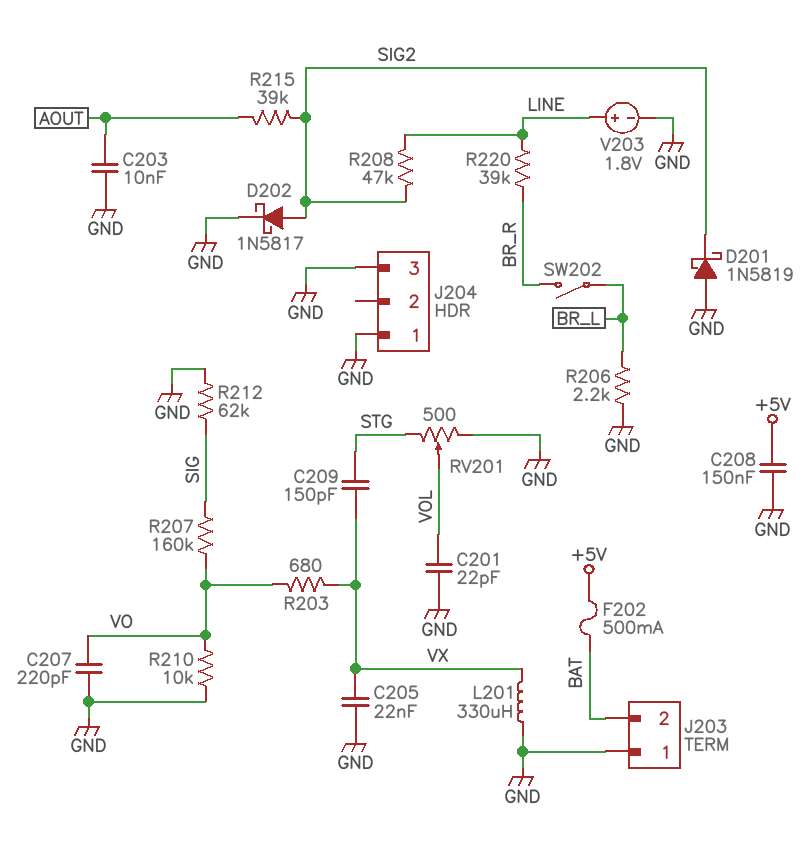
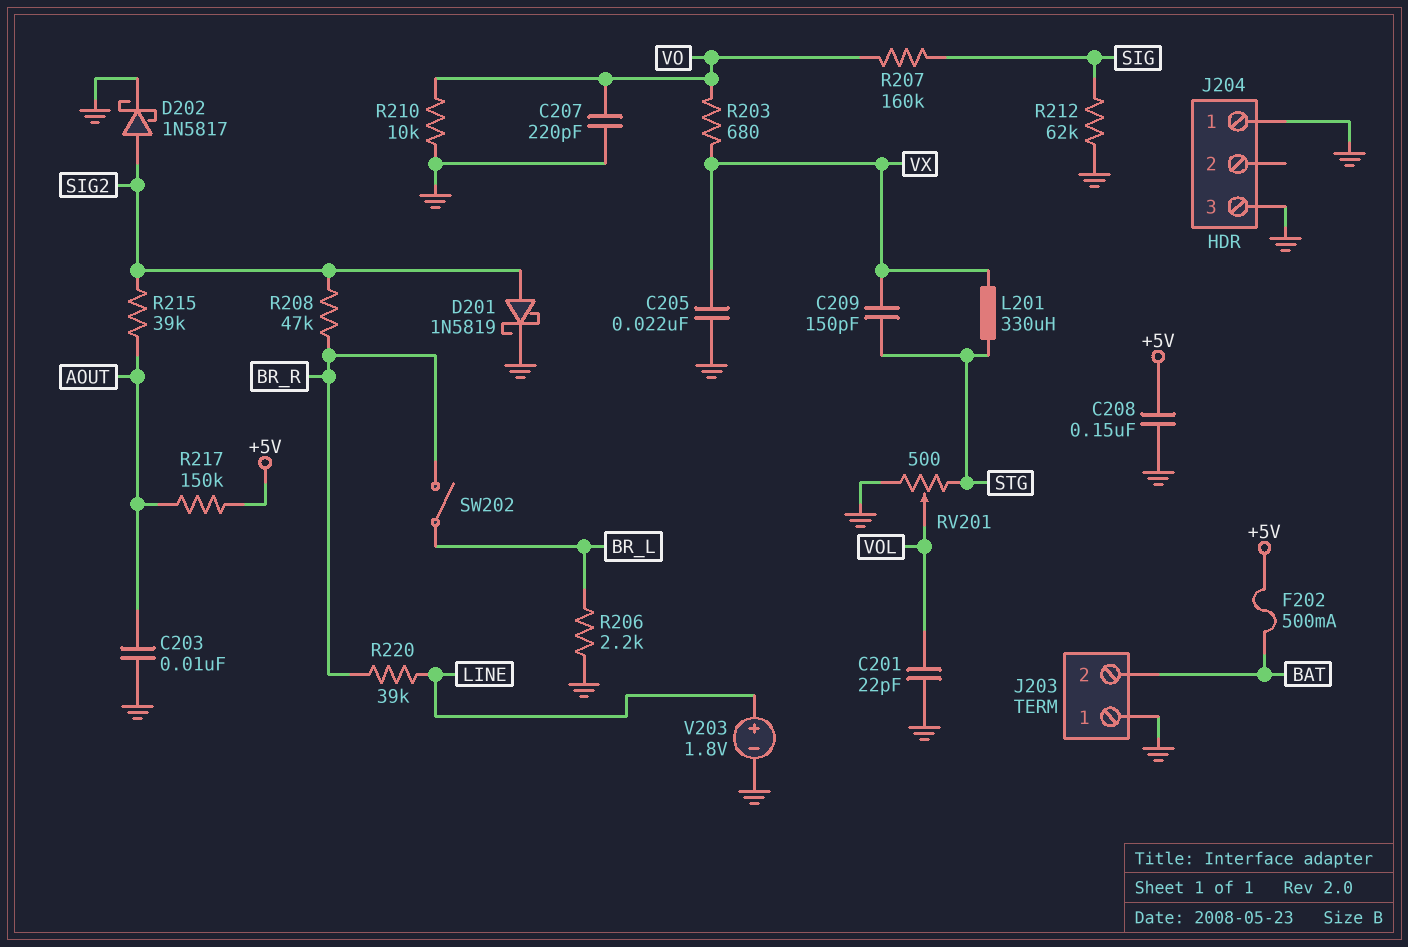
D201: schottky 1N5819 (A GND, K SIG2) -> schottky 1N5819 (A SIG2, K GND)
L201: 330uH (GND, VX) -> 330uH (STG, VX)
R208: 47k (LINE, SIG2) -> 47k (BR_R, SIG2)
R217: none -> 150k (+5V, AOUT)

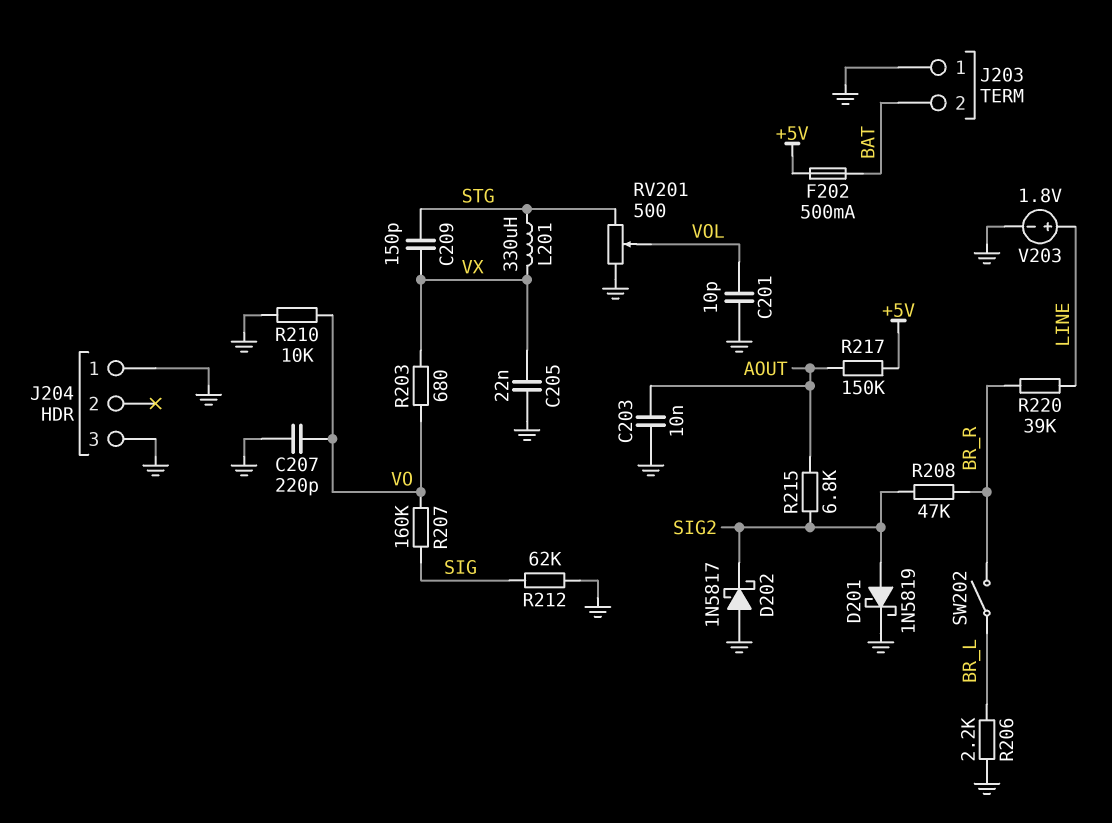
C201: 22pF (GND, VOL) -> 10pF (GND, VOL)
C208: 150nF (+5V, GND) -> none
D202: schottky 1N5817 (A SIG2, K GND) -> schottky 1N5817 (A GND, K SIG2)
R215: 39k (AOUT, SIG2) -> 6.8k (AOUT, SIG2)

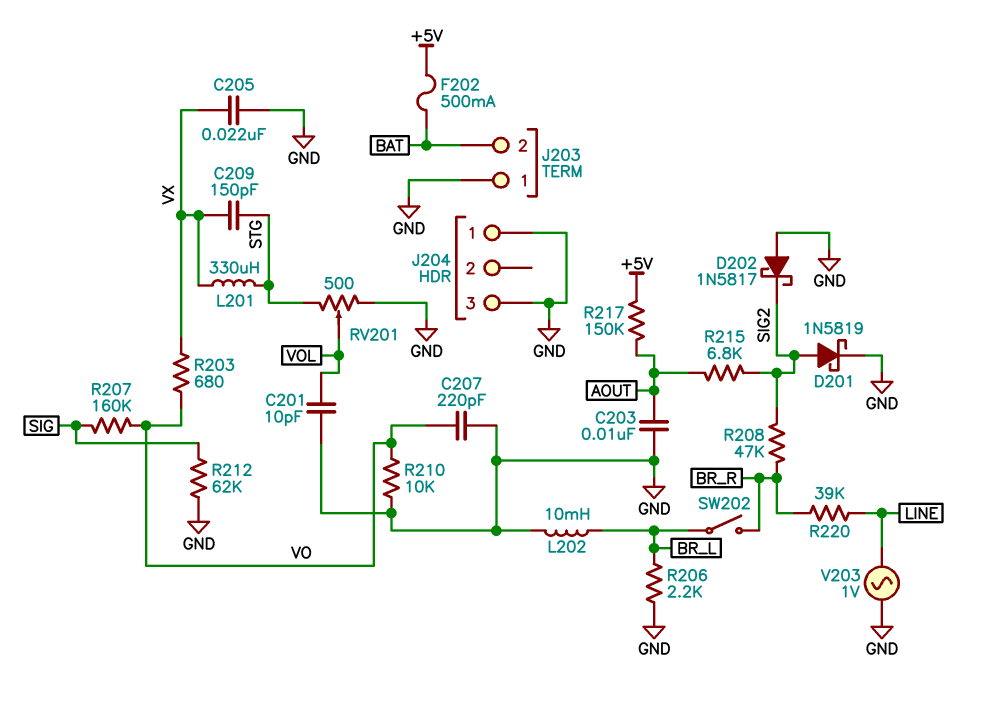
L202: none -> 10mH (BR_L, GND)
V203: 1.8V (plus LINE, minus GND) -> AC 1V (GND, LINE)

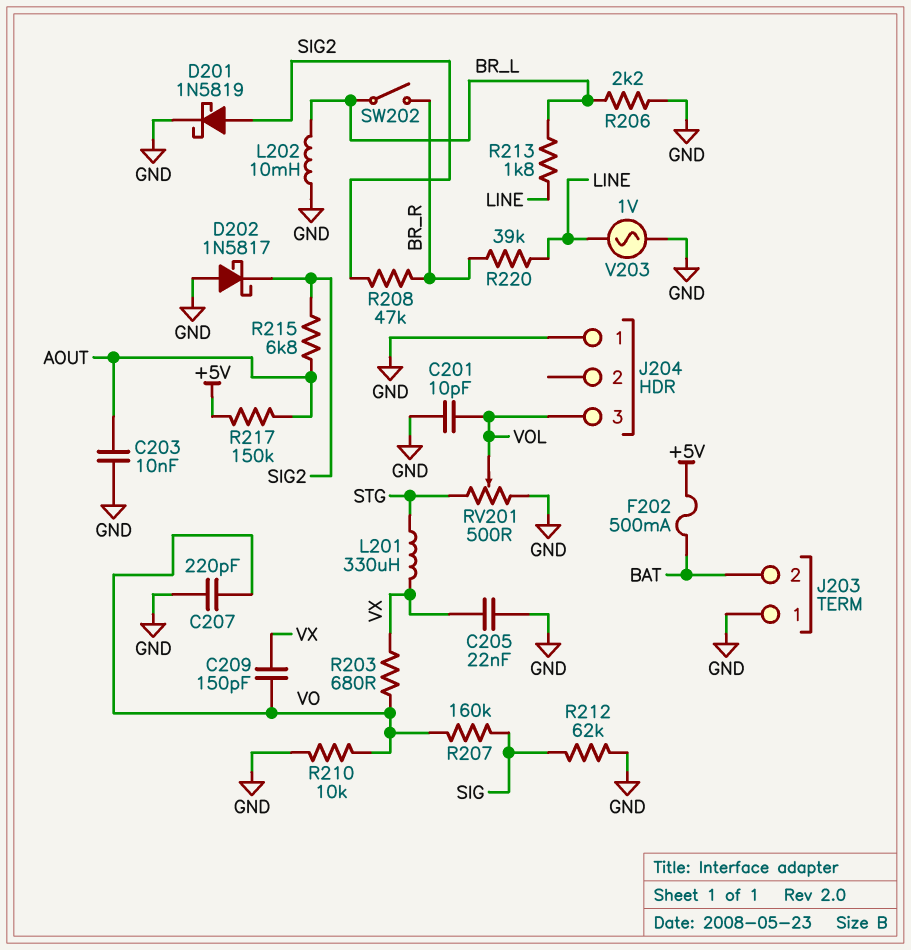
C209: 150pF (STG, VX) -> 150pF (VO, VX)
J204 pin 3: GND -> VOL
R213: none -> 1.8k (BR_L, LINE)

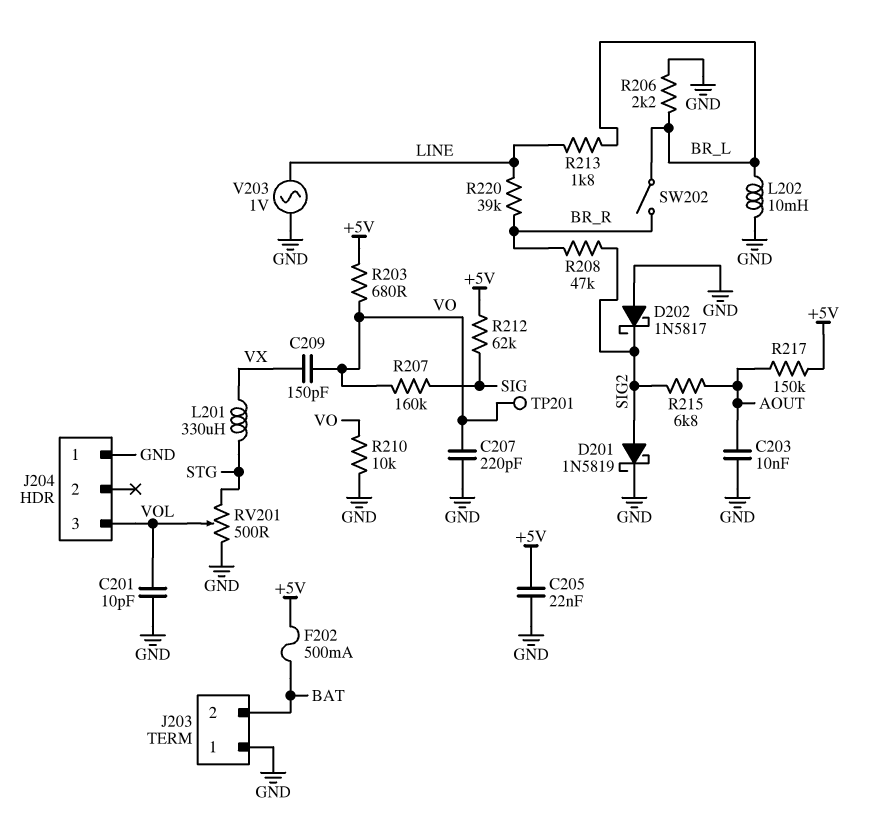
C205: 22nF (GND, VX) -> 22nF (+5V, GND)
R203: 680 (VO, VX) -> 680 (+5V, VO)
R212: 62k (GND, SIG) -> 62k (+5V, SIG)
TP201: none -> test point (VO)

